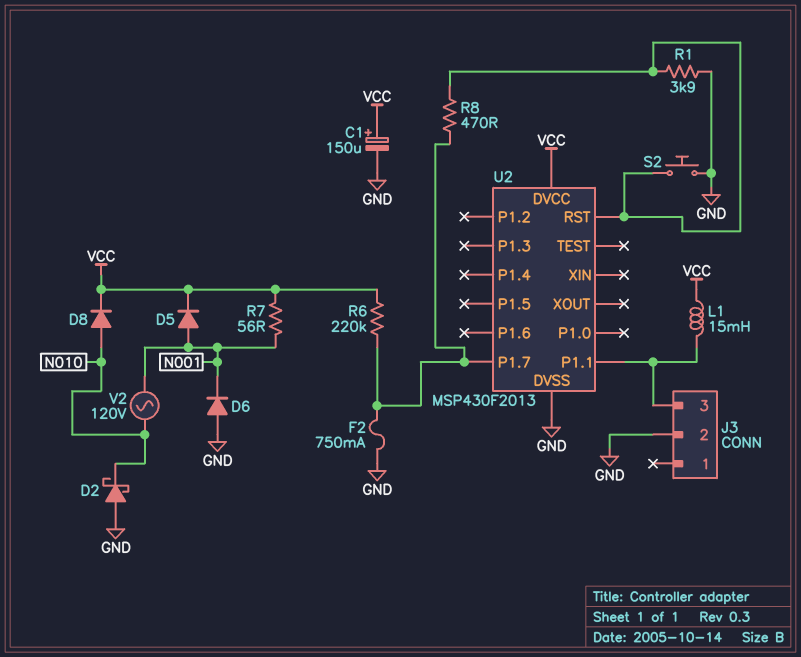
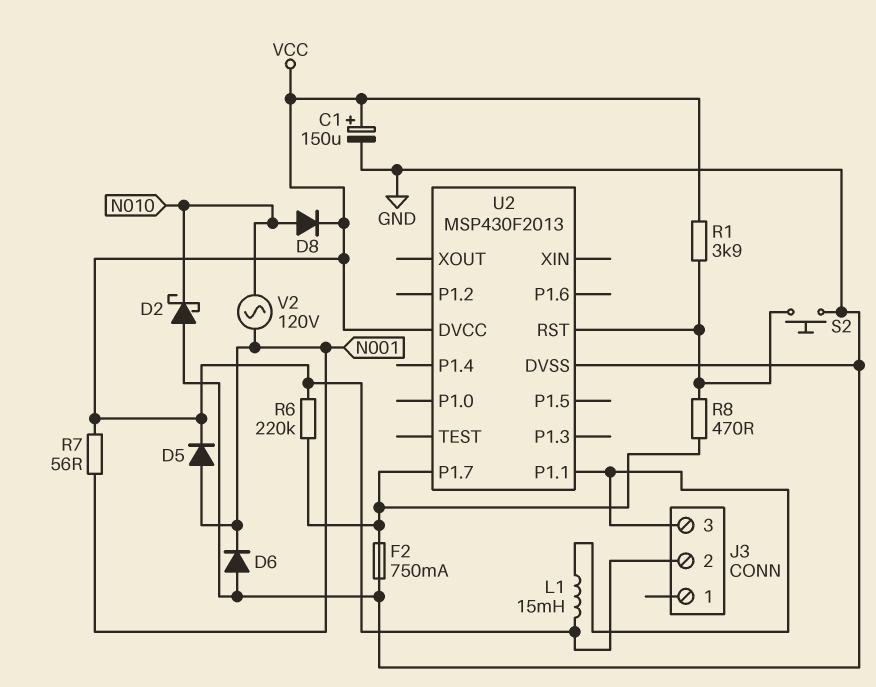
J3 pin 2: GND -> VCC
R1: 3.9k (GND, U2/RST) -> 3.9k (U2/RST, VCC)

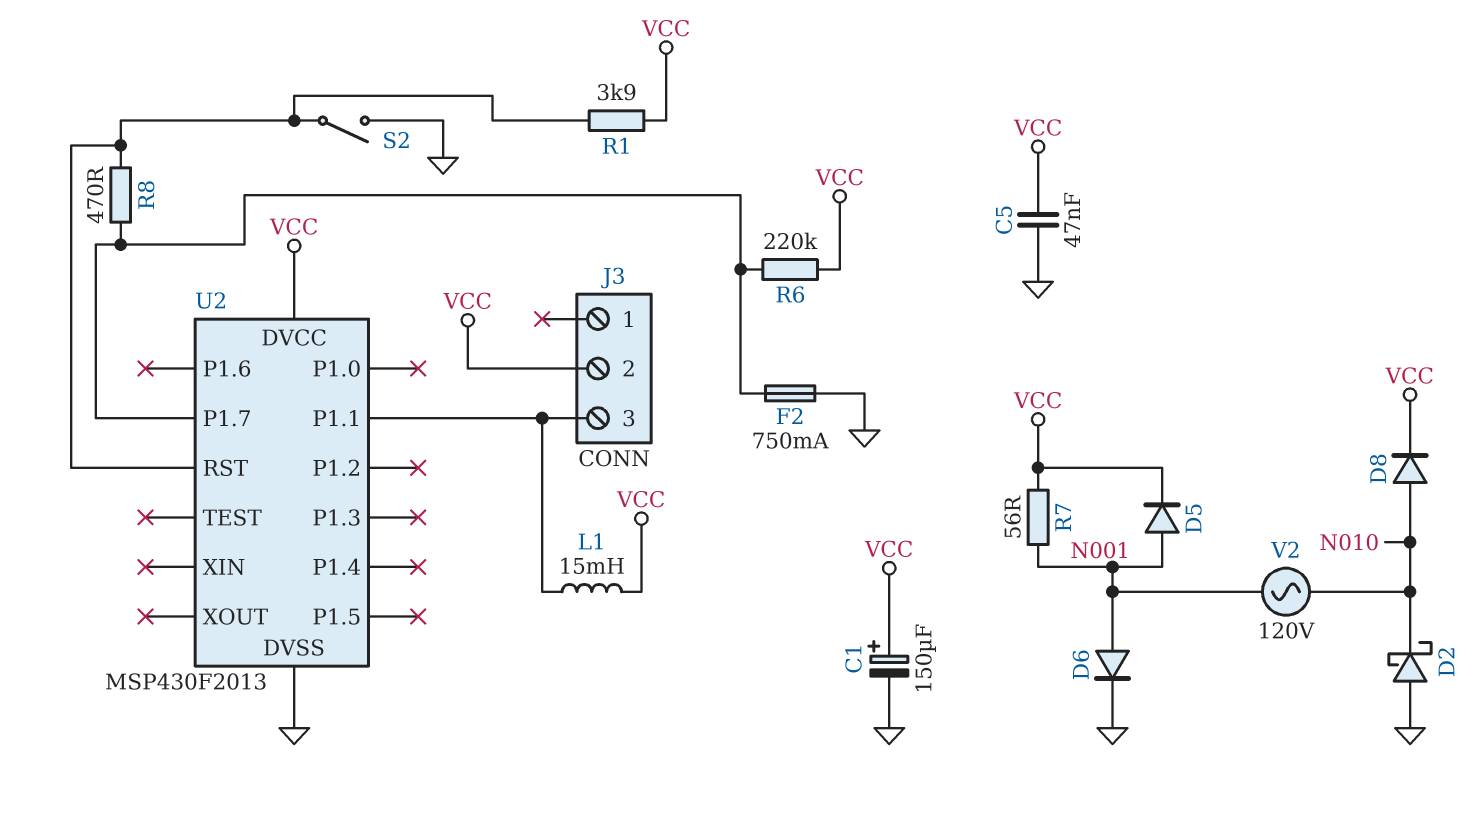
C5: none -> 47nF (GND, VCC)
D6: diode (A GND, K N001) -> diode (A N001, K GND)
S2: button (GND, U2/RST) -> switch (GND, U2/RST)

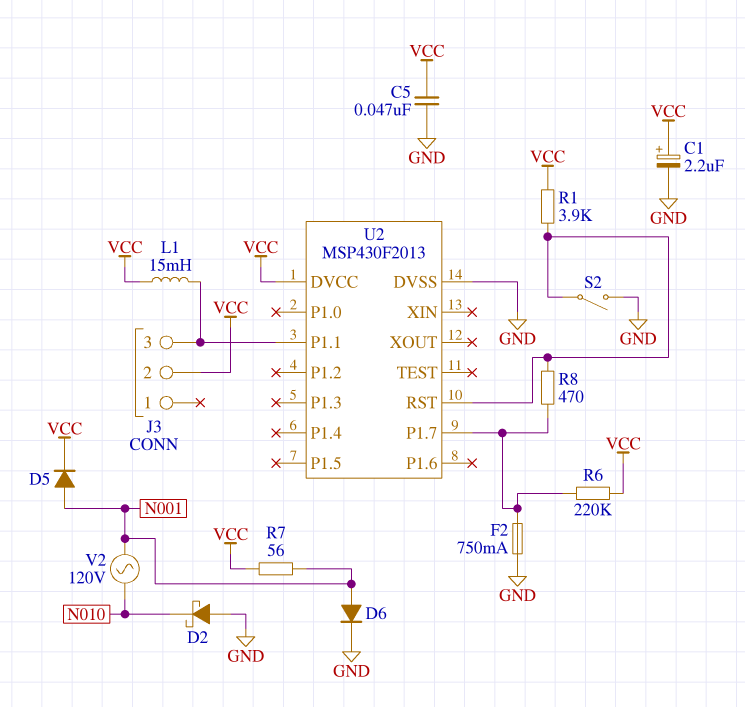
C1: 150uF (plus VCC, minus GND) -> 2.2uF (plus VCC, minus GND)
D8: diode (A N010, K VCC) -> none

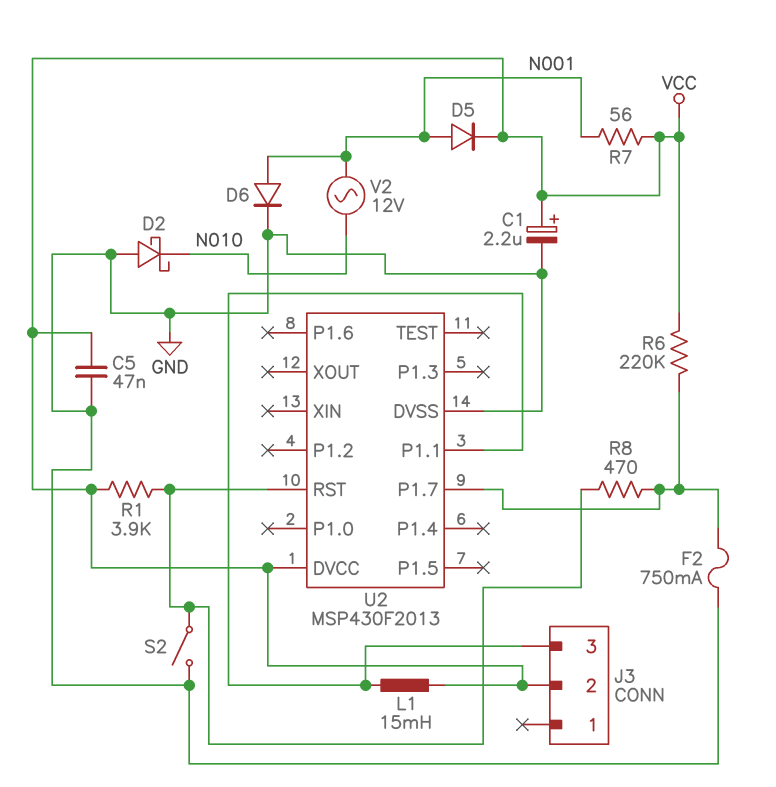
V2: AC 120V (N001, N010) -> AC 12V (N001, N010)

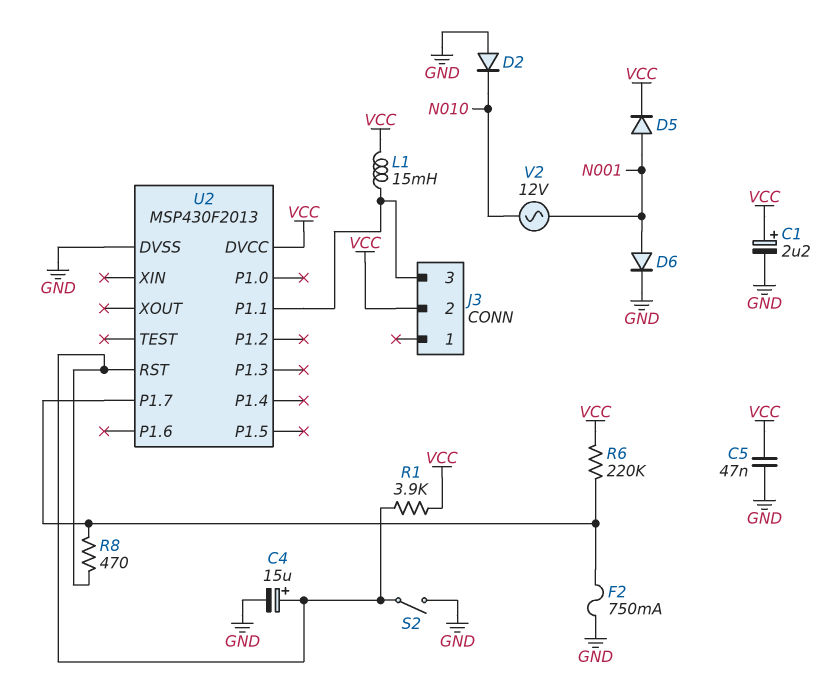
C4: none -> 15uF (plus U2/RST, minus GND)
D2: schottky (A GND, K N010) -> diode (A GND, K N010)
R7: 56 (N001, VCC) -> none

